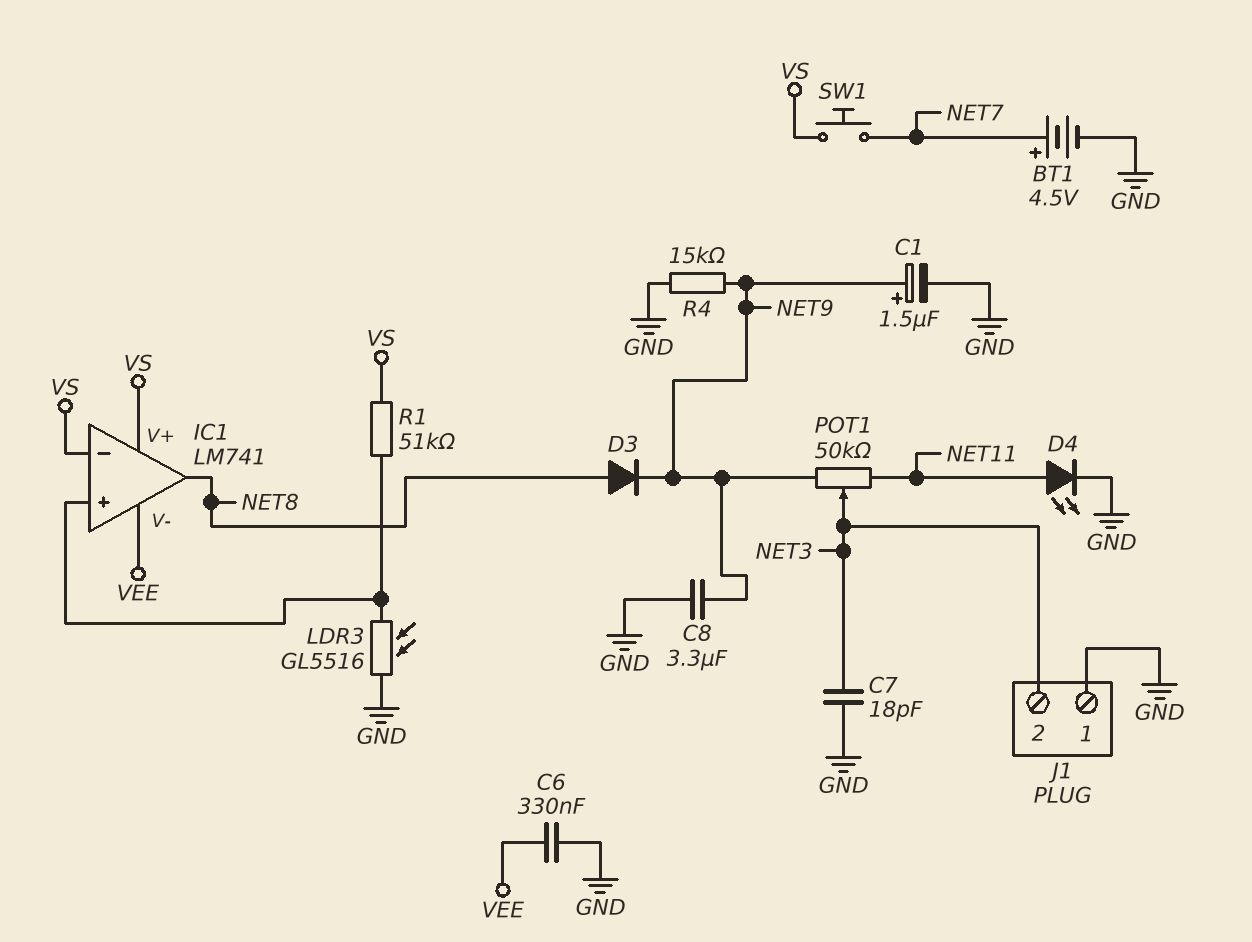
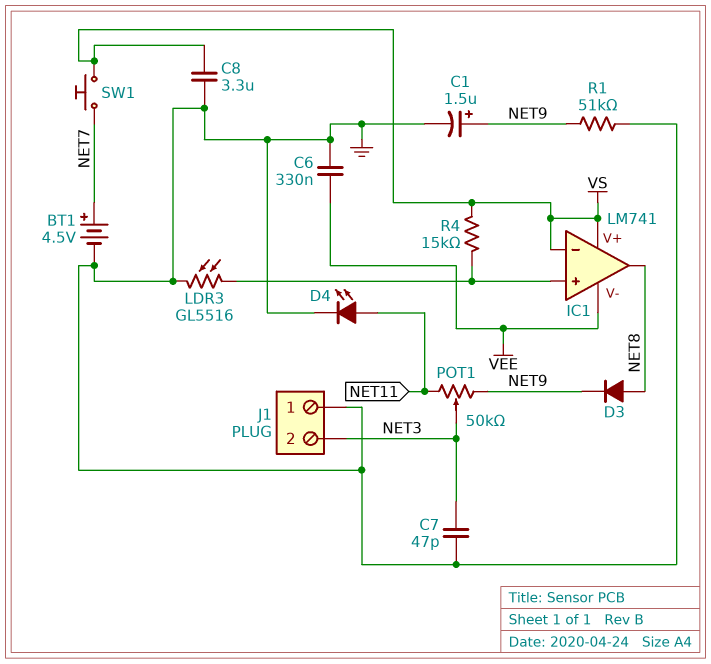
C7: 18pF (GND, NET3) -> 47pF (GND, NET3)
C8: 3.3uF (GND, NET9) -> 3.3uF (GND, VS)
R1: 51k (IC1/in+, VS) -> 51k (GND, NET9)
R4: 15k (GND, NET9) -> 15k (IC1/in+, VS)

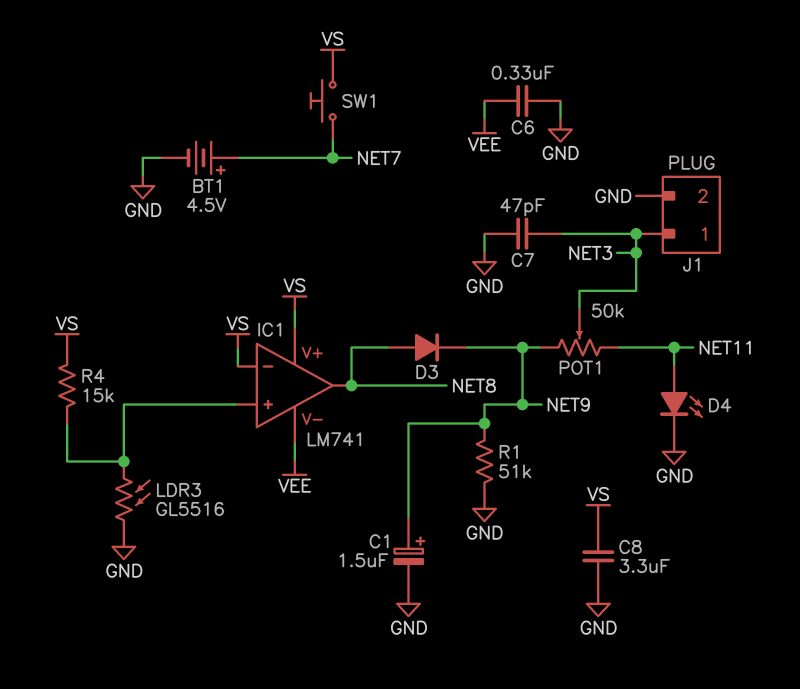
J1 pin 1: GND -> NET3
J1 pin 2: NET3 -> GND

